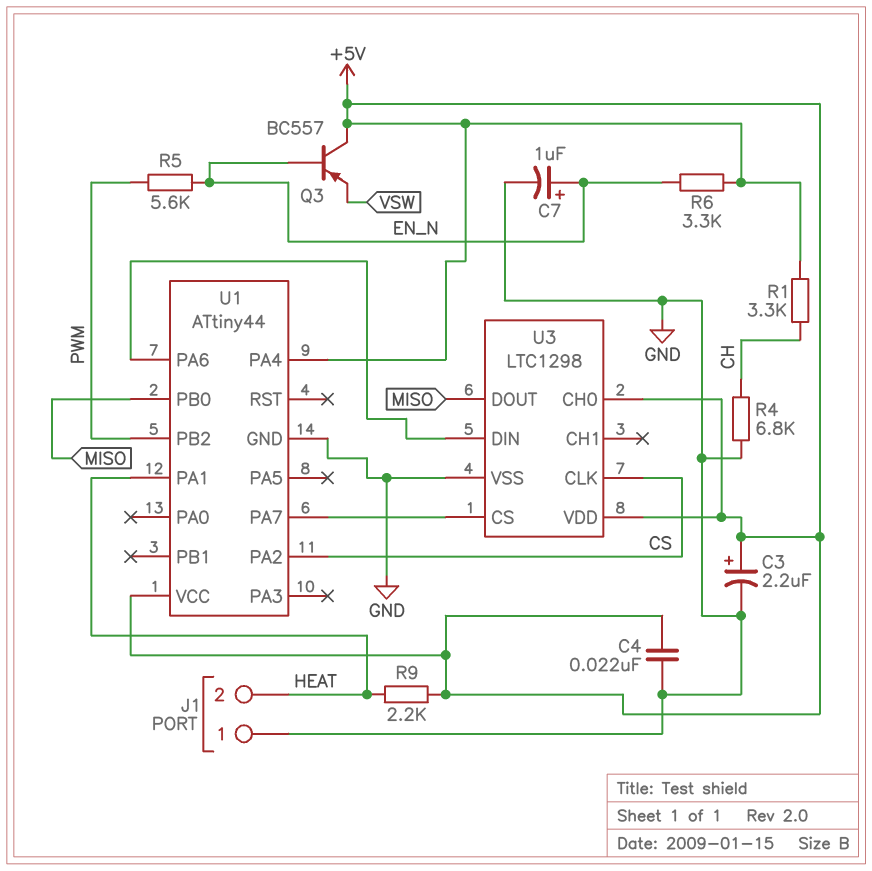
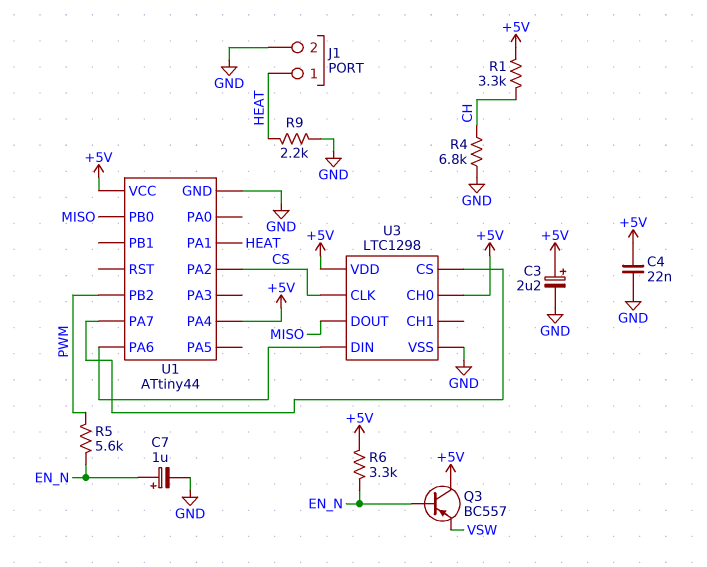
J1 pin 1: GND -> HEAT
J1 pin 2: HEAT -> GND
R9: 2.2k (+5V, HEAT) -> 2.2k (GND, HEAT)

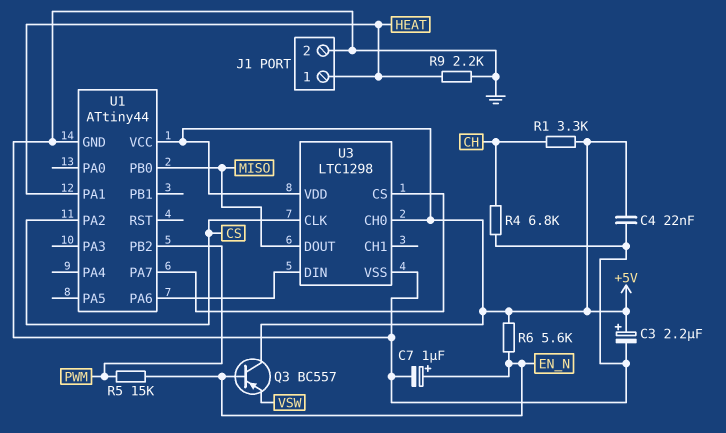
R5: 5.6k (EN_N, PWM) -> 15k (EN_N, PWM)
R6: 3.3k (+5V, EN_N) -> 5.6k (+5V, EN_N)
U1 pin PA4: +5V -> none

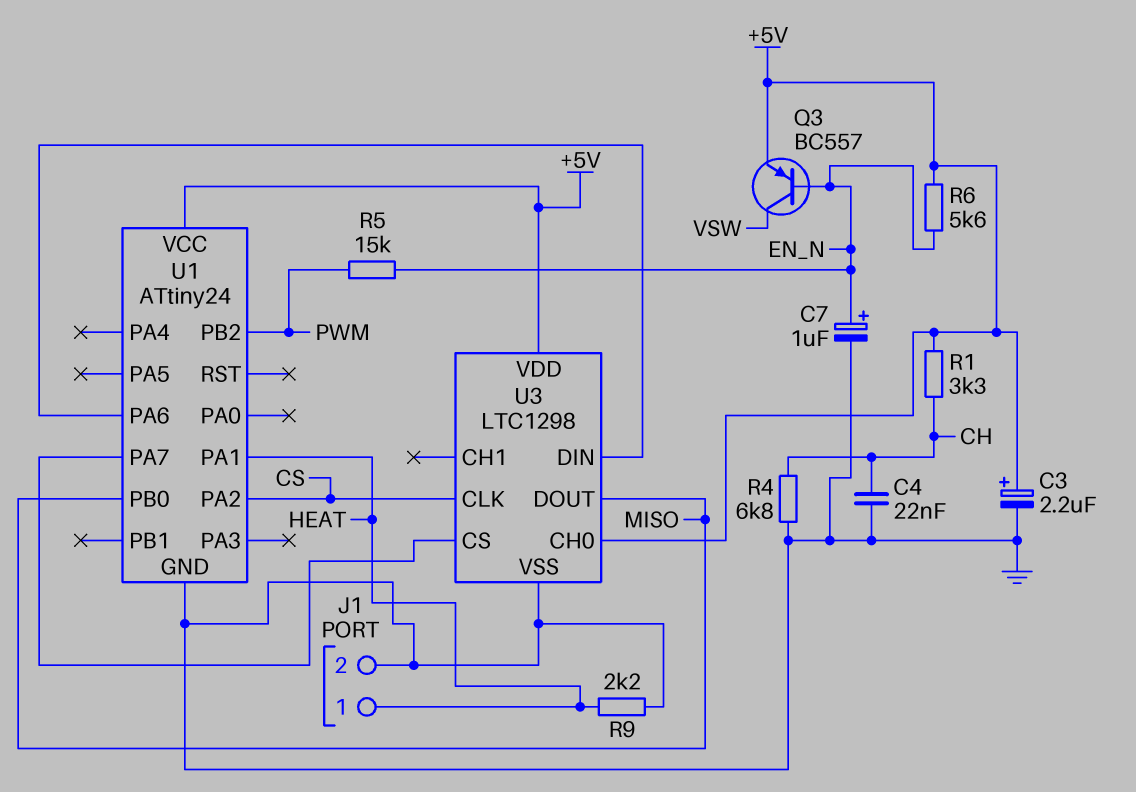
C4: 22nF (+5V, GND) -> 22nF (CH, GND)
Q3: PNP BC557 (B EN_N, C +5V, E VSW) -> PNP BC557 (B EN_N, C VSW, E +5V)
U1: ATtiny44 -> ATtiny24

